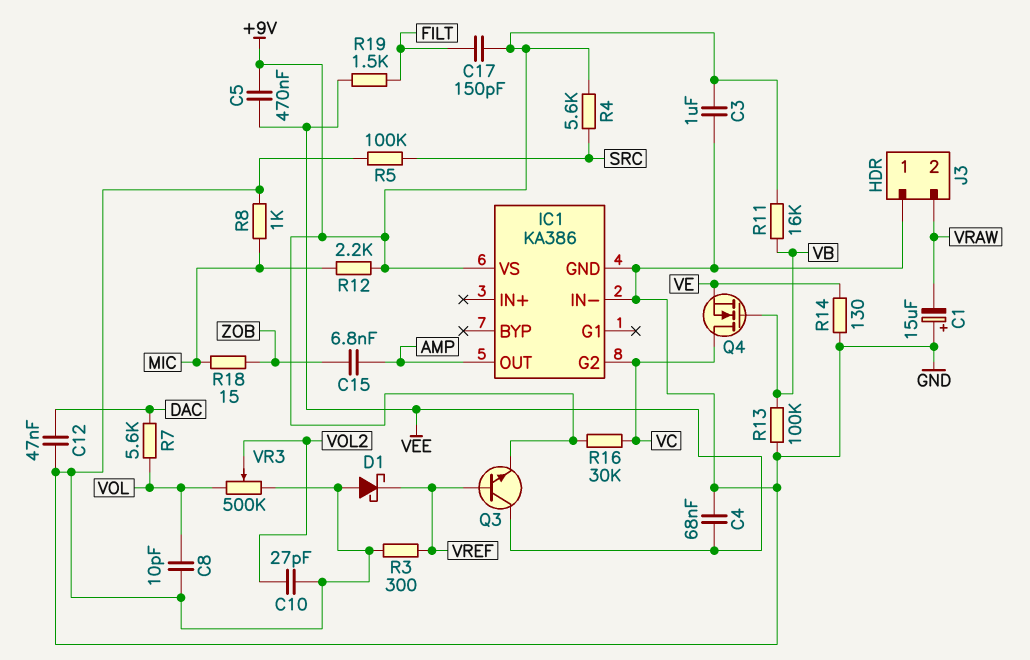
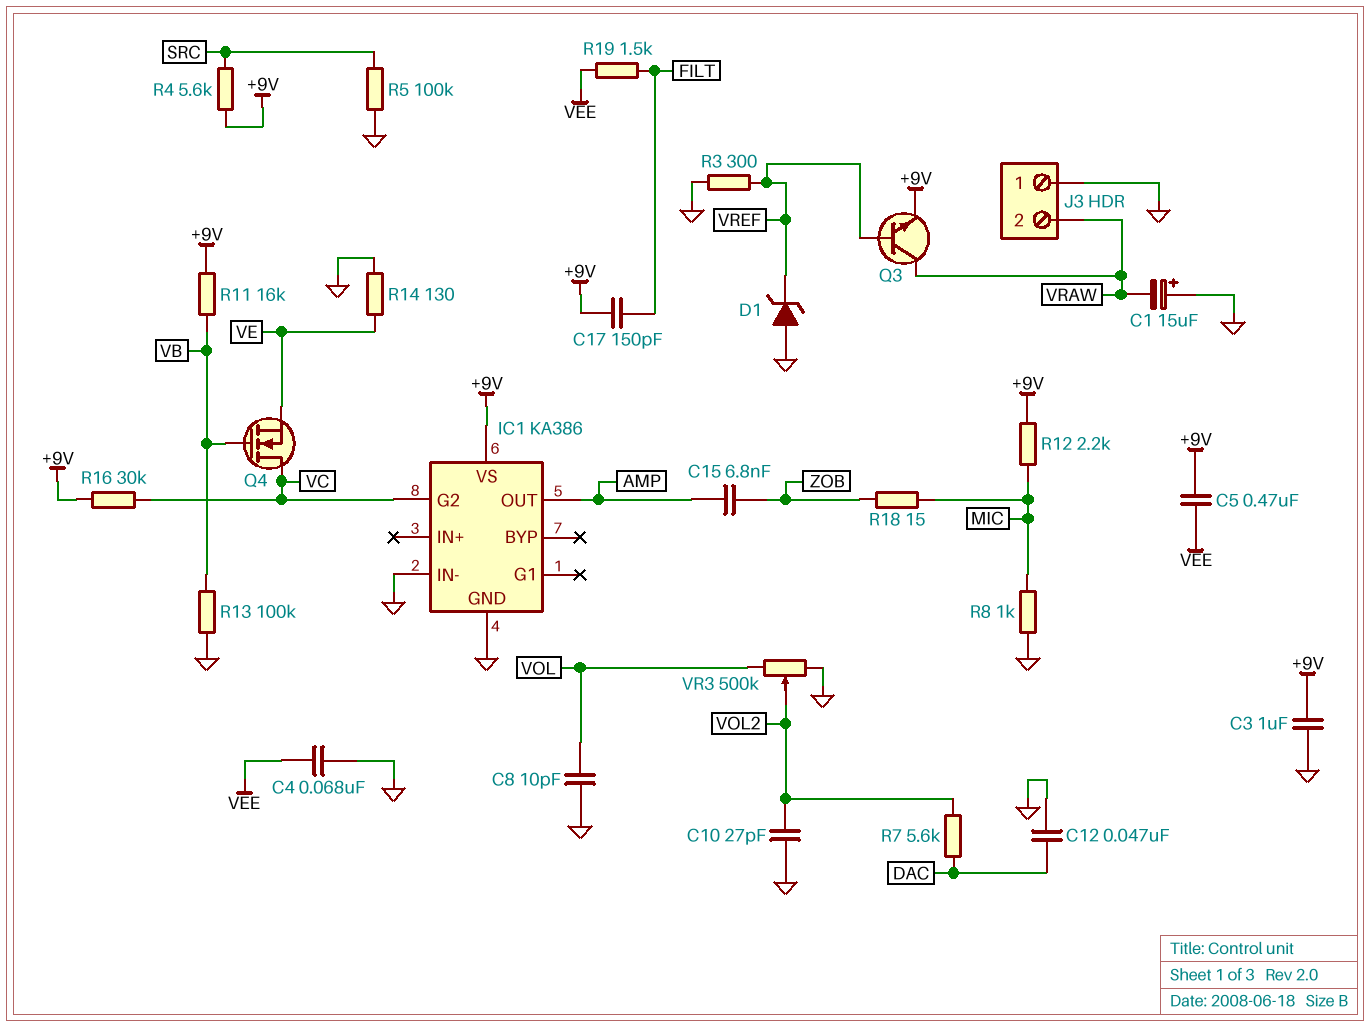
D1: schottky (A GND, K VREF) -> zener (A GND, K VREF)
Q3: NPN (B VREF, C VEE, E +9V) -> NPN (B VREF, C VRAW, E +9V)
R7: 5.6k (DAC, VOL) -> 5.6k (DAC, VOL2)

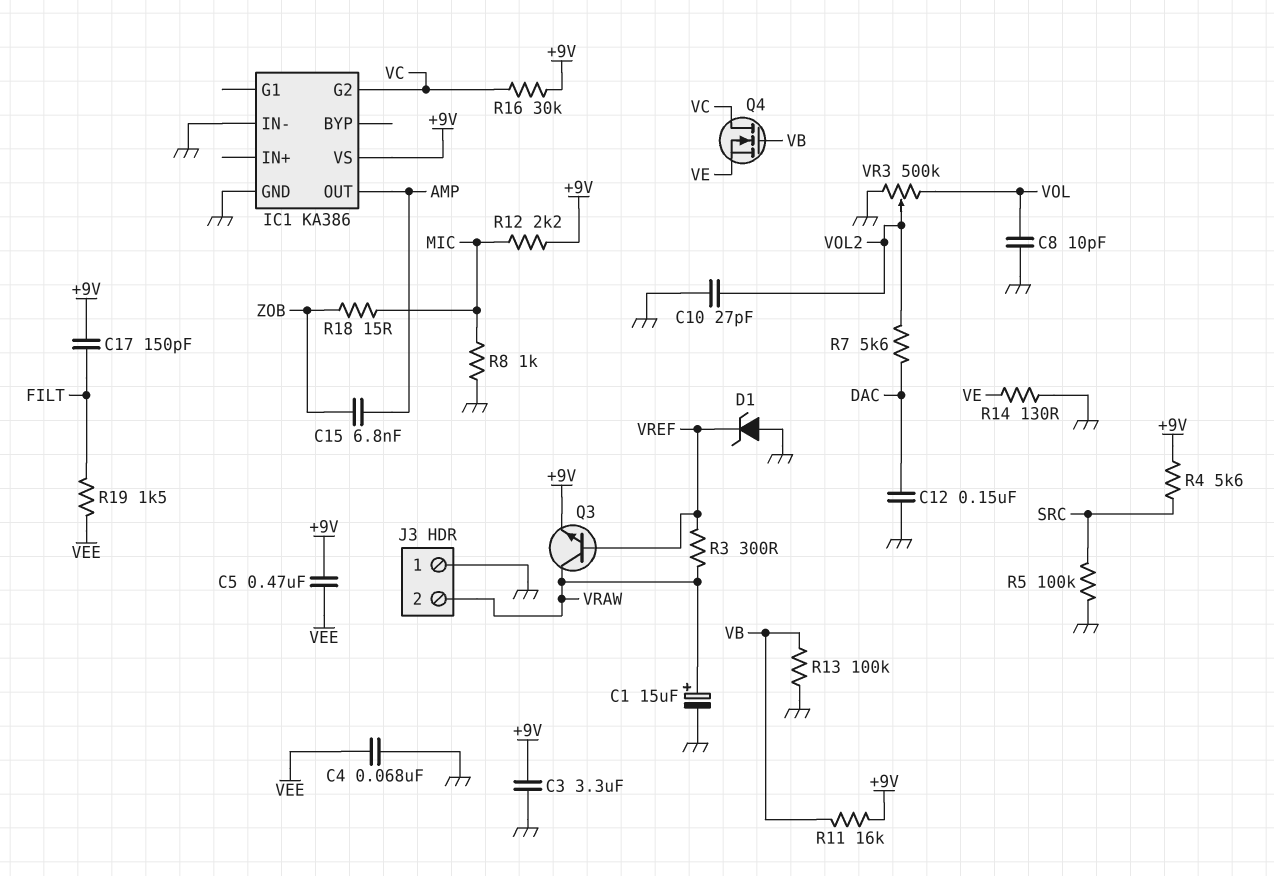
C1: 15uF (plus GND, minus VRAW) -> 15uF (plus VRAW, minus GND)
C3: 1uF (+9V, GND) -> 3.3uF (+9V, GND)
C12: 47nF (DAC, GND) -> 150nF (DAC, GND)
R3: 300 (GND, VREF) -> 300 (VRAW, VREF)

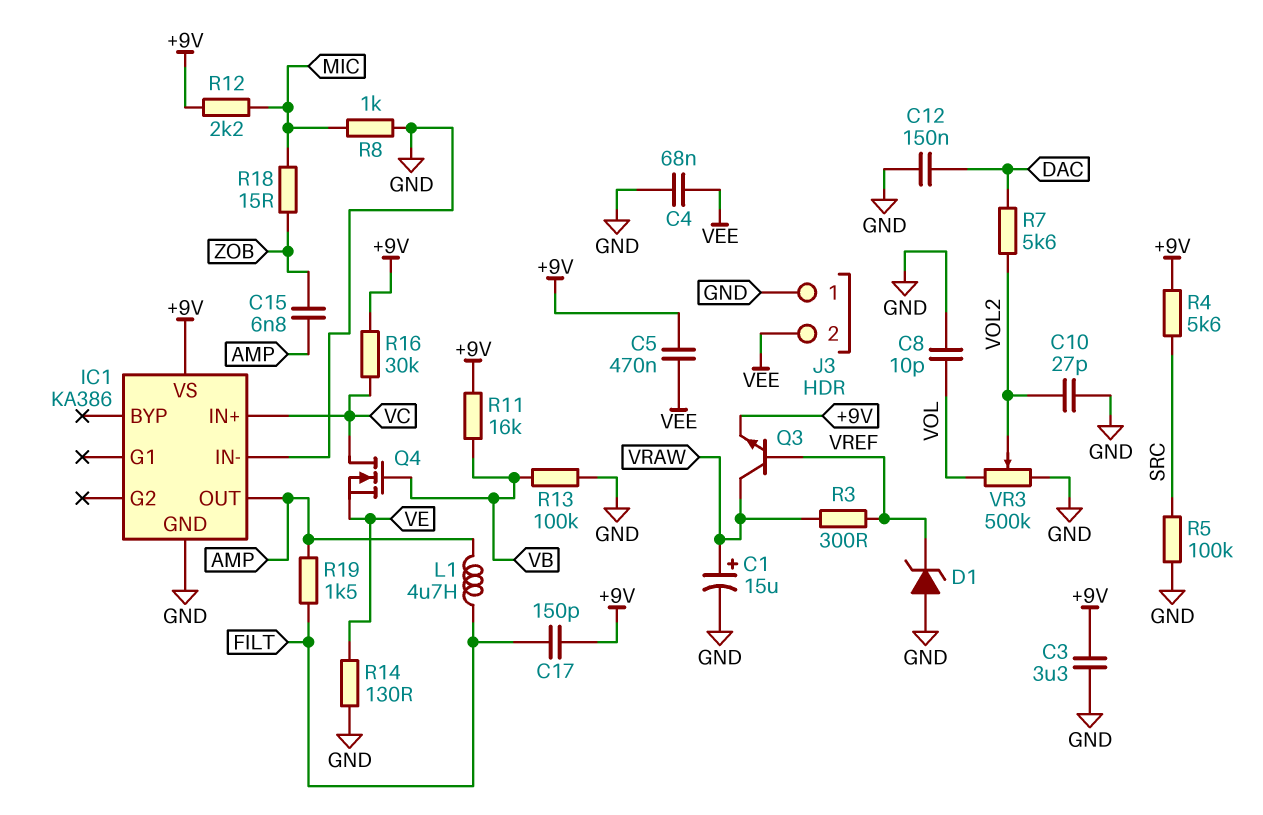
IC1 pin G2: VC -> none
IC1 pin IN+: none -> VC
J3 pin 2: VRAW -> VEE
L1: none -> 4.7uH (AMP, FILT)
R19: 1.5k (FILT, VEE) -> 1.5k (AMP, FILT)

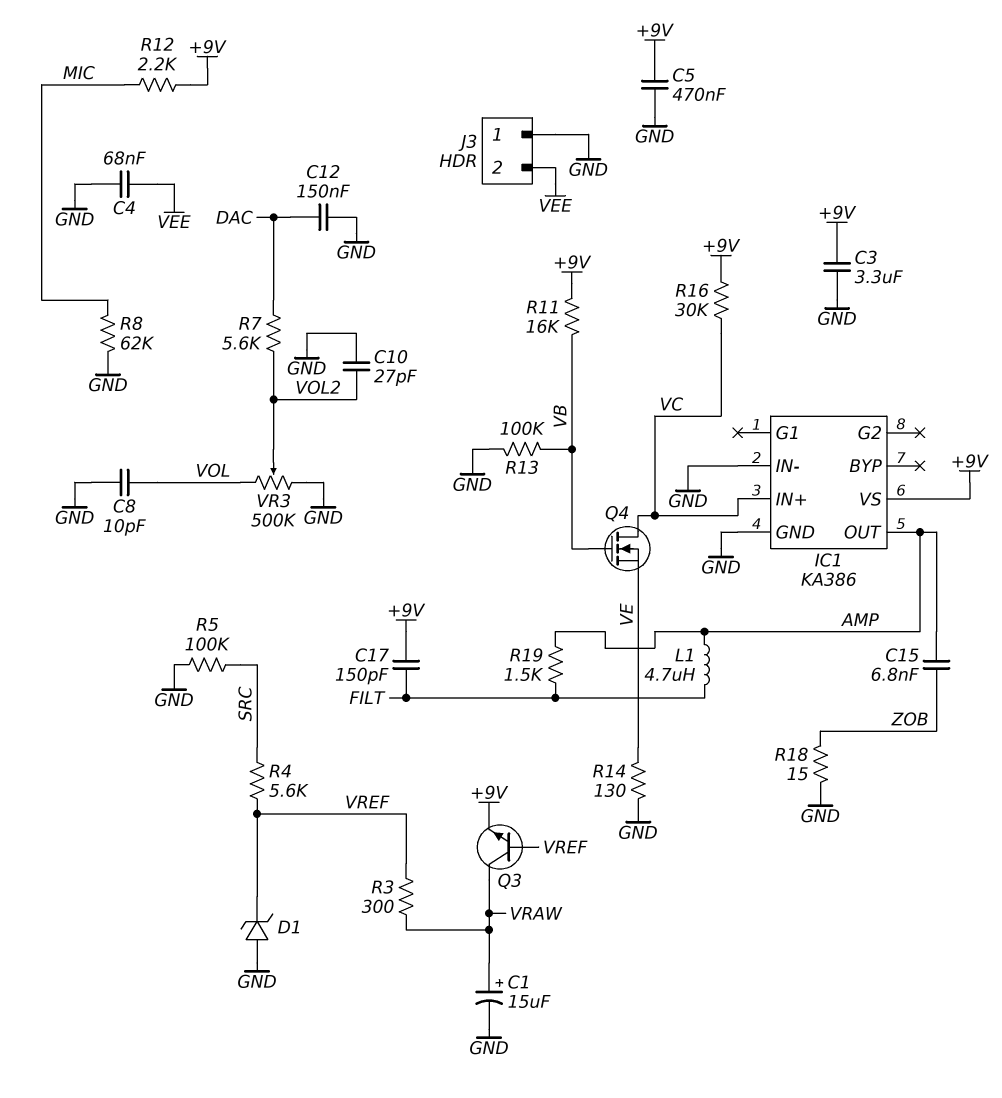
C5: 470nF (+9V, VEE) -> 470nF (+9V, GND)
R4: 5.6k (+9V, SRC) -> 5.6k (SRC, VREF)
R8: 1k (GND, MIC) -> 62k (GND, MIC)
R18: 15 (MIC, ZOB) -> 15 (GND, ZOB)

